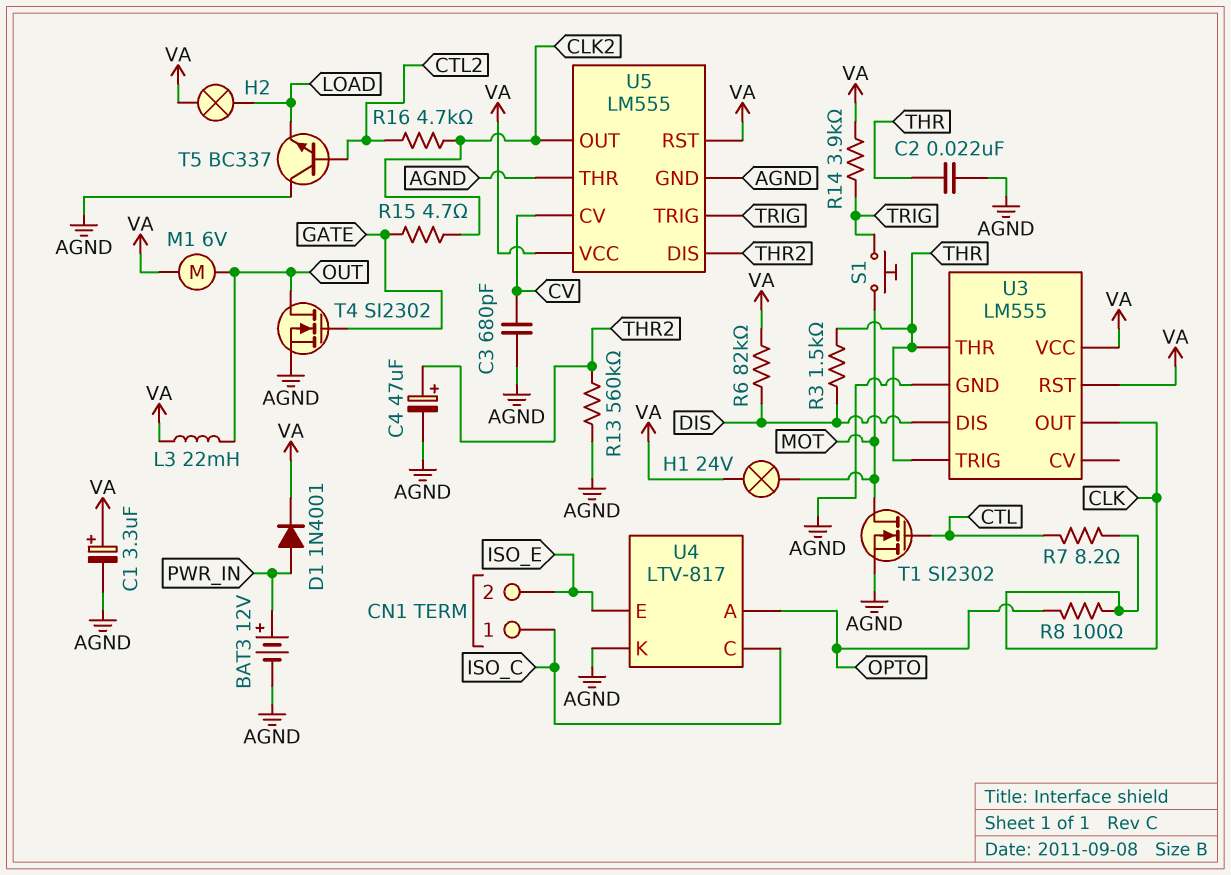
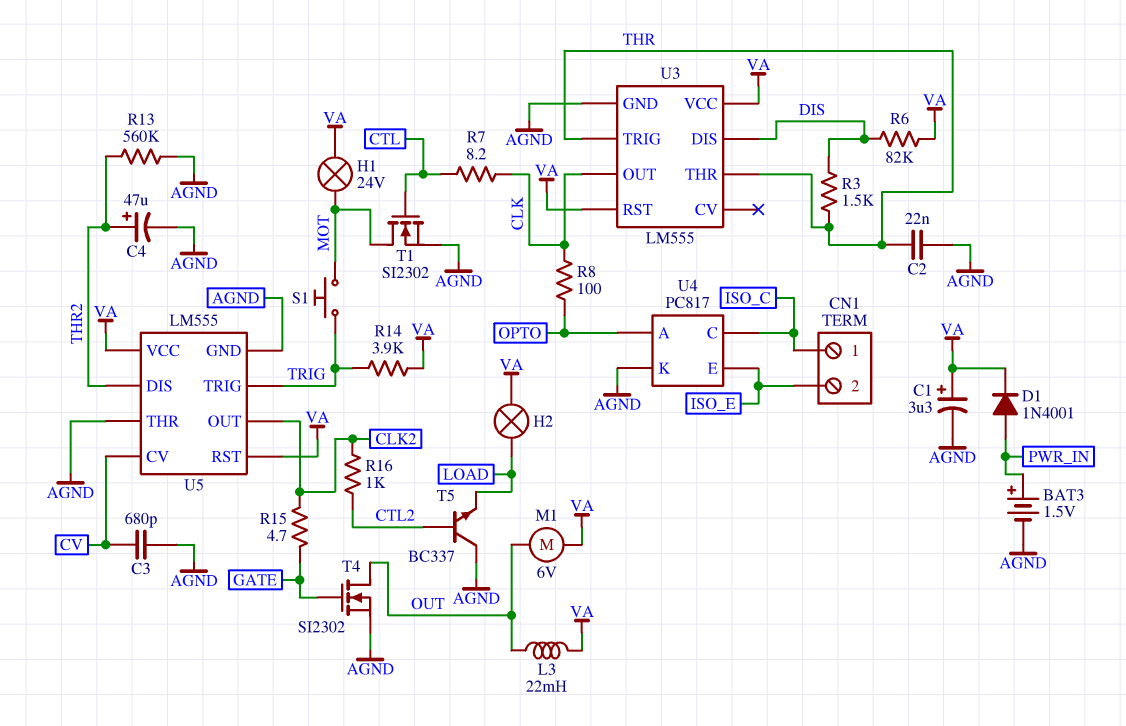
BAT3: 12V (plus PWR_IN, minus AGND) -> 1.5V (plus PWR_IN, minus AGND)
R16: 4.7k (CLK2, CTL2) -> 1k (CLK2, CTL2)
U4: LTV-817 -> PC817

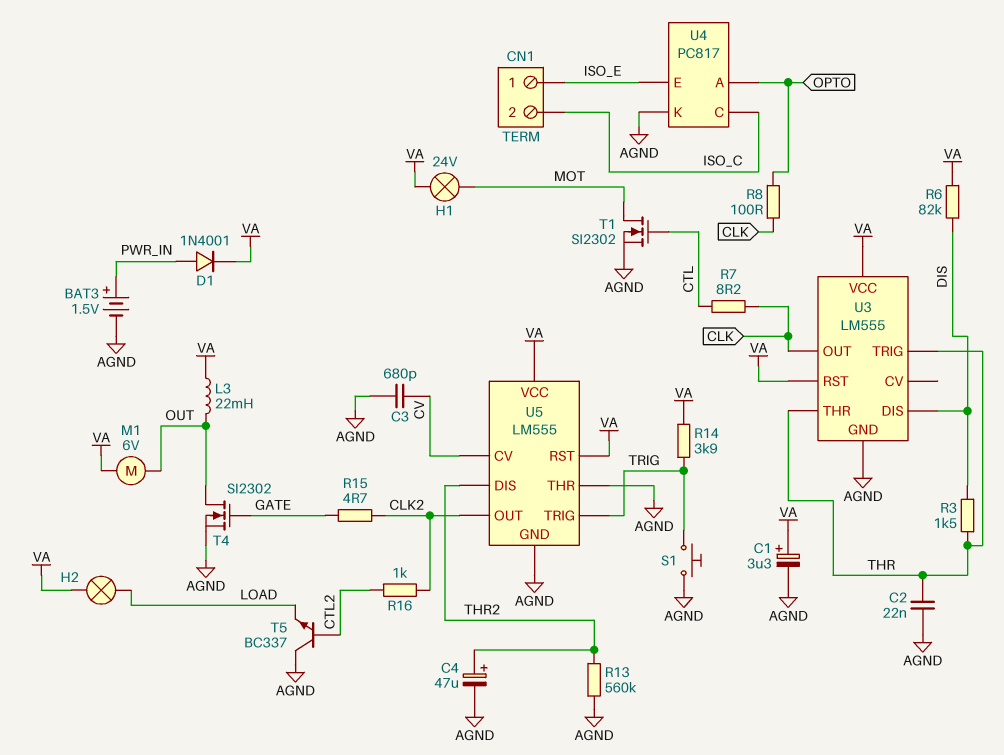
CN1 pin 1: ISO_C -> ISO_E
CN1 pin 2: ISO_E -> ISO_C
S1: button (MOT, TRIG) -> button (AGND, TRIG)

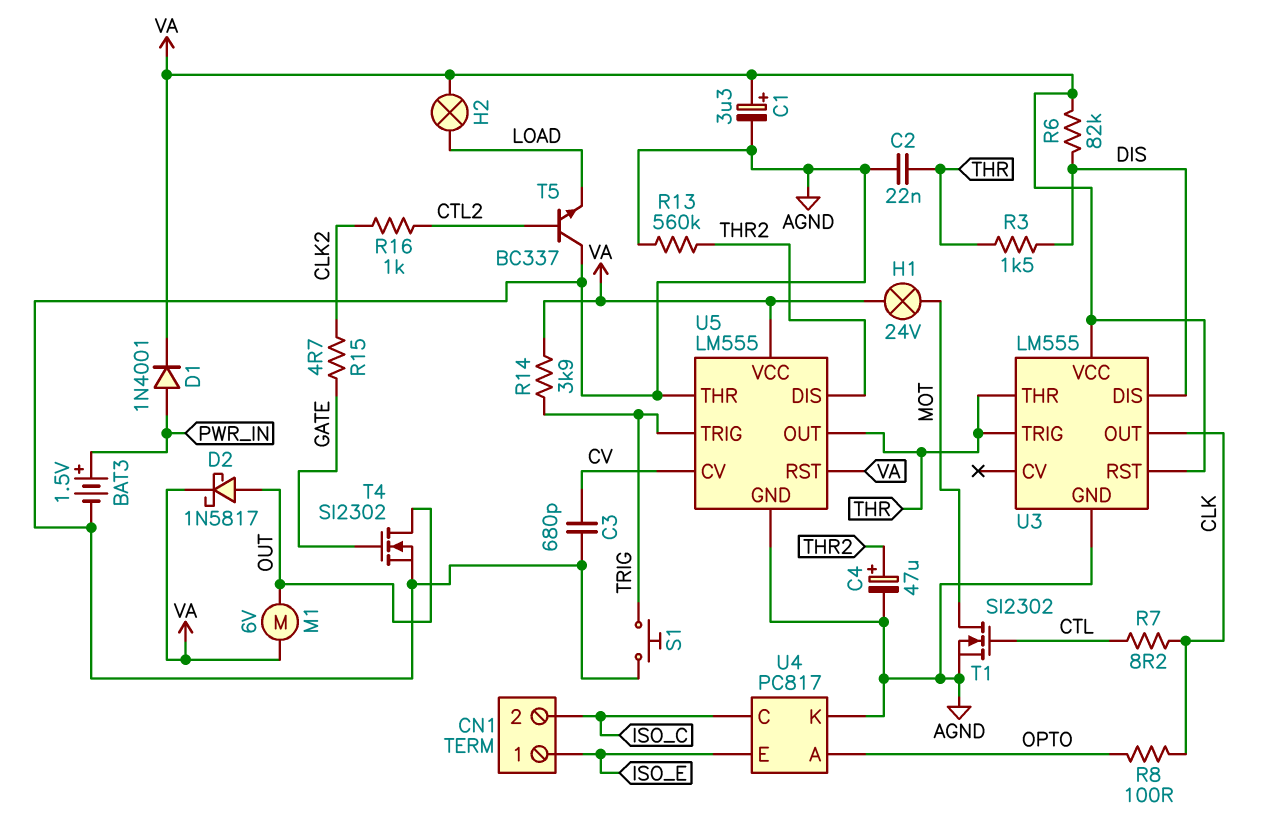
D2: none -> schottky 1N5817 (A OUT, K VA)
L3: 22mH (OUT, VA) -> none
U5 pin OUT: CLK2 -> THR

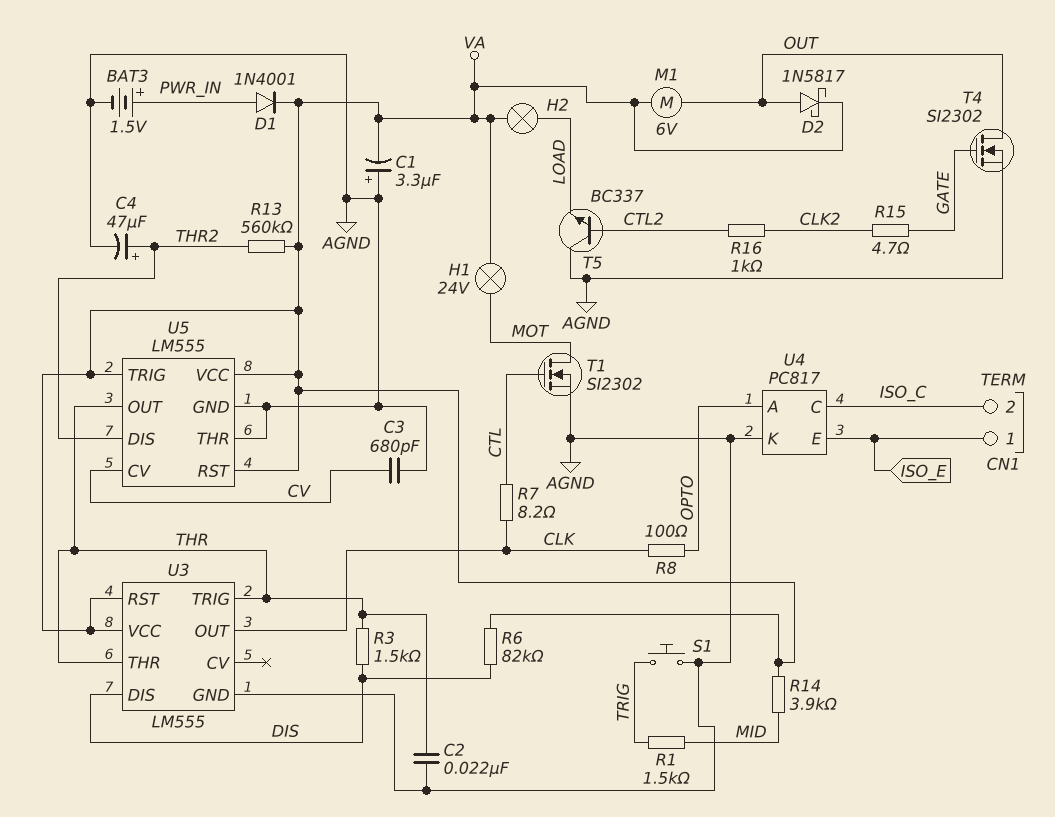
C1: 3.3uF (plus VA, minus AGND) -> 3.3uF (plus AGND, minus VA)
R1: none -> 1.5k (MID, TRIG)
R13: 560k (AGND, THR2) -> 560k (THR2, VA)
R14: 3.9k (TRIG, VA) -> 3.9k (MID, VA)
U5 pin TRIG: TRIG -> VA

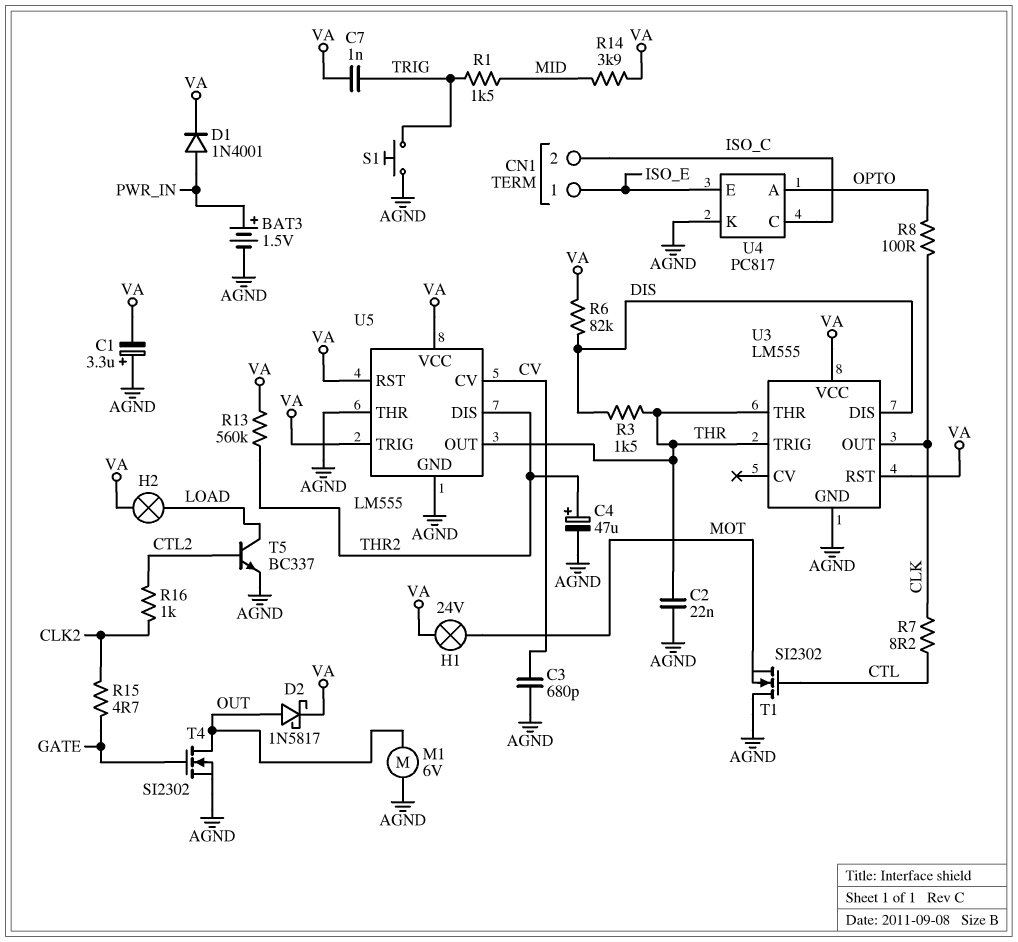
C7: none -> 1nF (TRIG, VA)
M1: motor 6V (OUT, VA) -> motor 6V (AGND, OUT)
T1: NMOS SI2302 (G CTL, D MOT, S AGND) -> NMOS SI2302 (G CTL, D AGND, S MOT)
T5: NPN BC337 (B CTL2, C AGND, E LOAD) -> NPN BC337 (B CTL2, C LOAD, E AGND)

